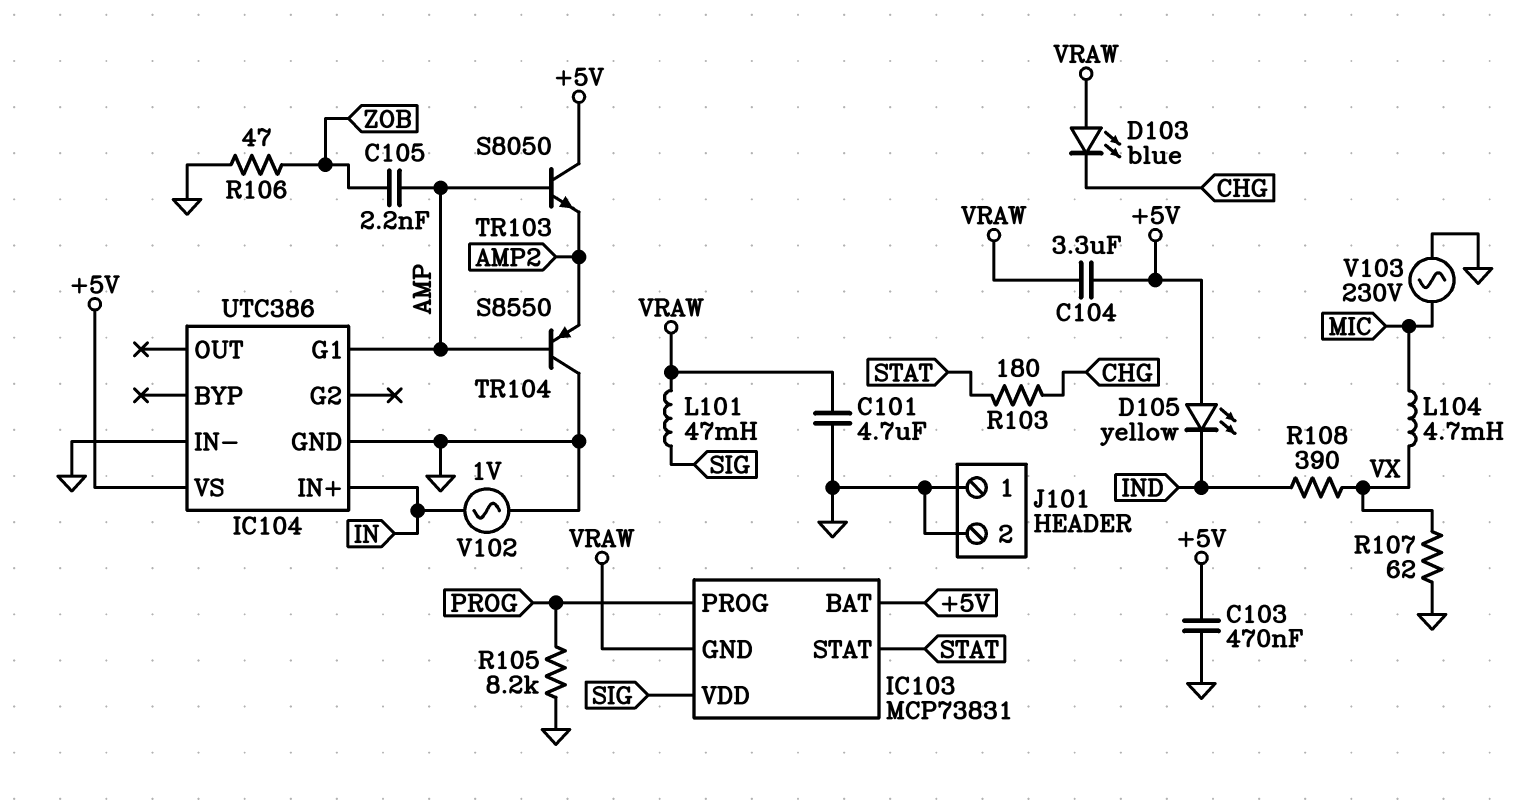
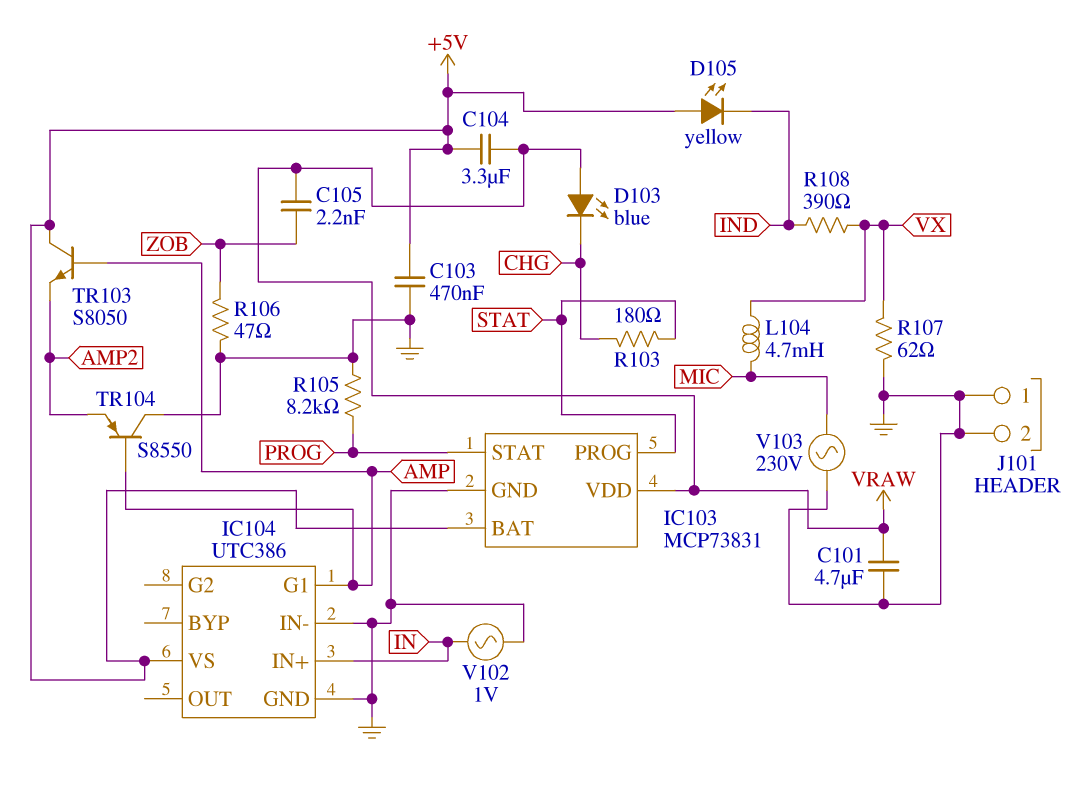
C105: 2.2nF (AMP, ZOB) -> 2.2nF (VRAW, ZOB)
IC103 pin GND: VRAW -> GND
IC103 pin PROG: PROG -> STAT
IC103 pin STAT: STAT -> PROG
IC103 pin VDD: SIG -> VRAW
L101: 47mH (SIG, VRAW) -> none

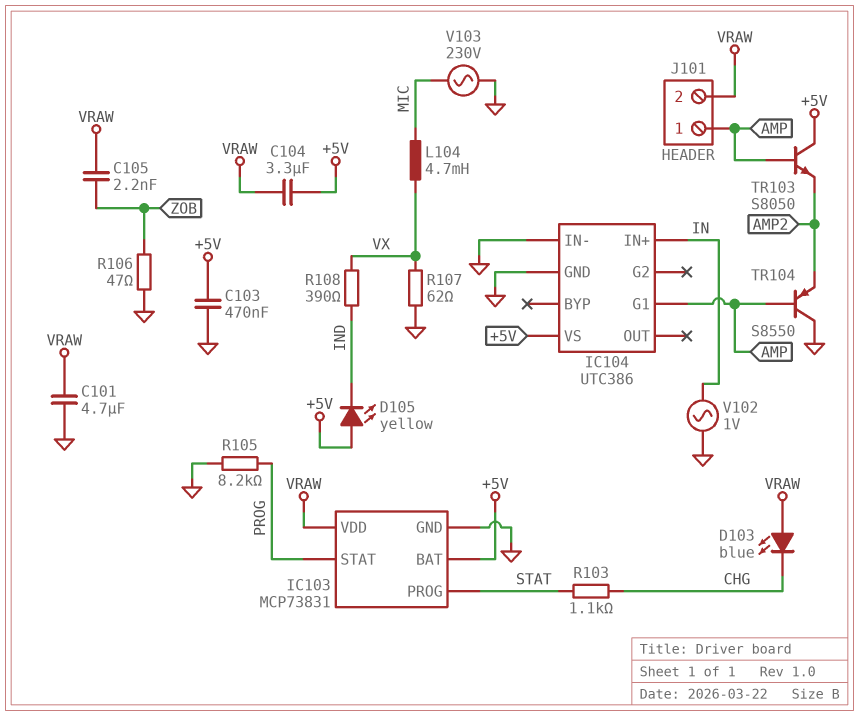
J101 pin 1: GND -> AMP
J101 pin 2: GND -> VRAW
R103: 180 (CHG, STAT) -> 1.1k (CHG, STAT)

